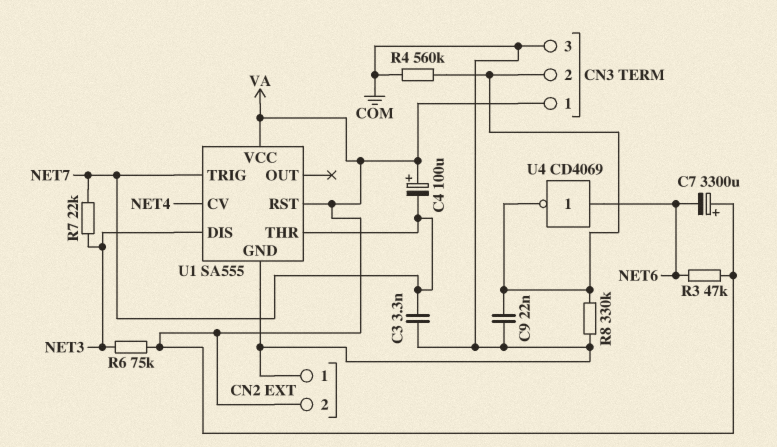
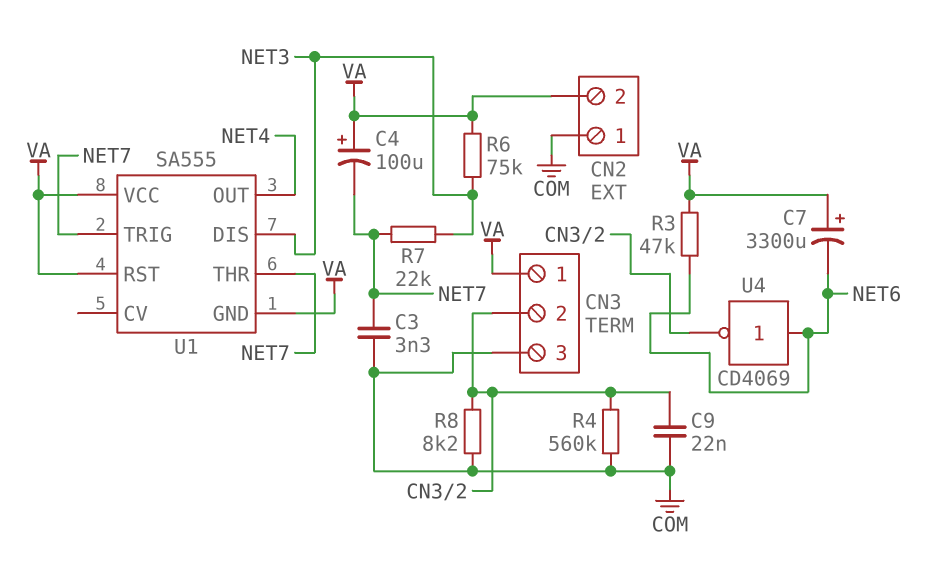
R8: 330k (CN3/2, COM) -> 8.2k (CN3/2, COM)
U1 pin CV: NET4 -> none
U1 pin GND: COM -> VA
U1 pin OUT: none -> NET4

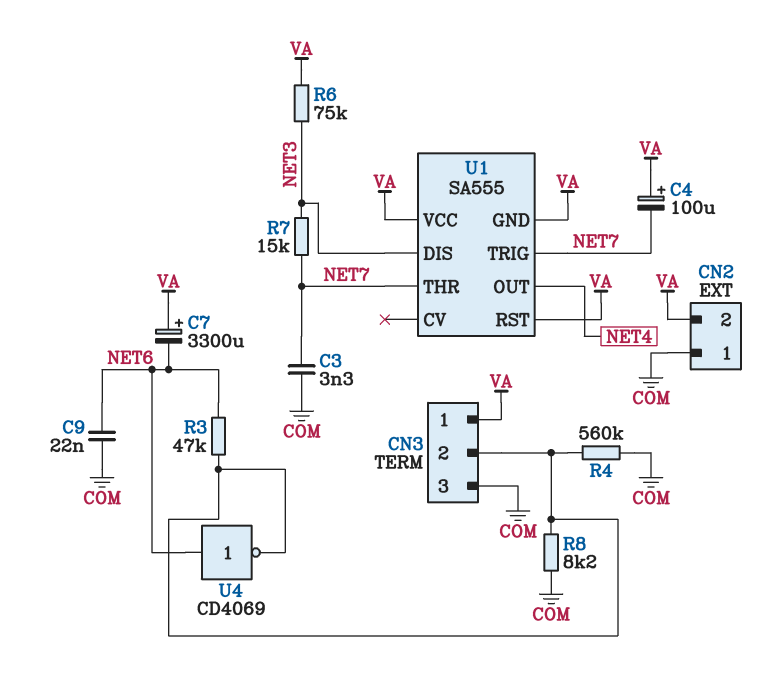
C9: 22nF (CN3/2, COM) -> 22nF (COM, NET6)
R3: 47k (NET6, VA) -> 47k (CN3/2, NET6)
R7: 22k (NET3, NET7) -> 15k (NET3, NET7)

